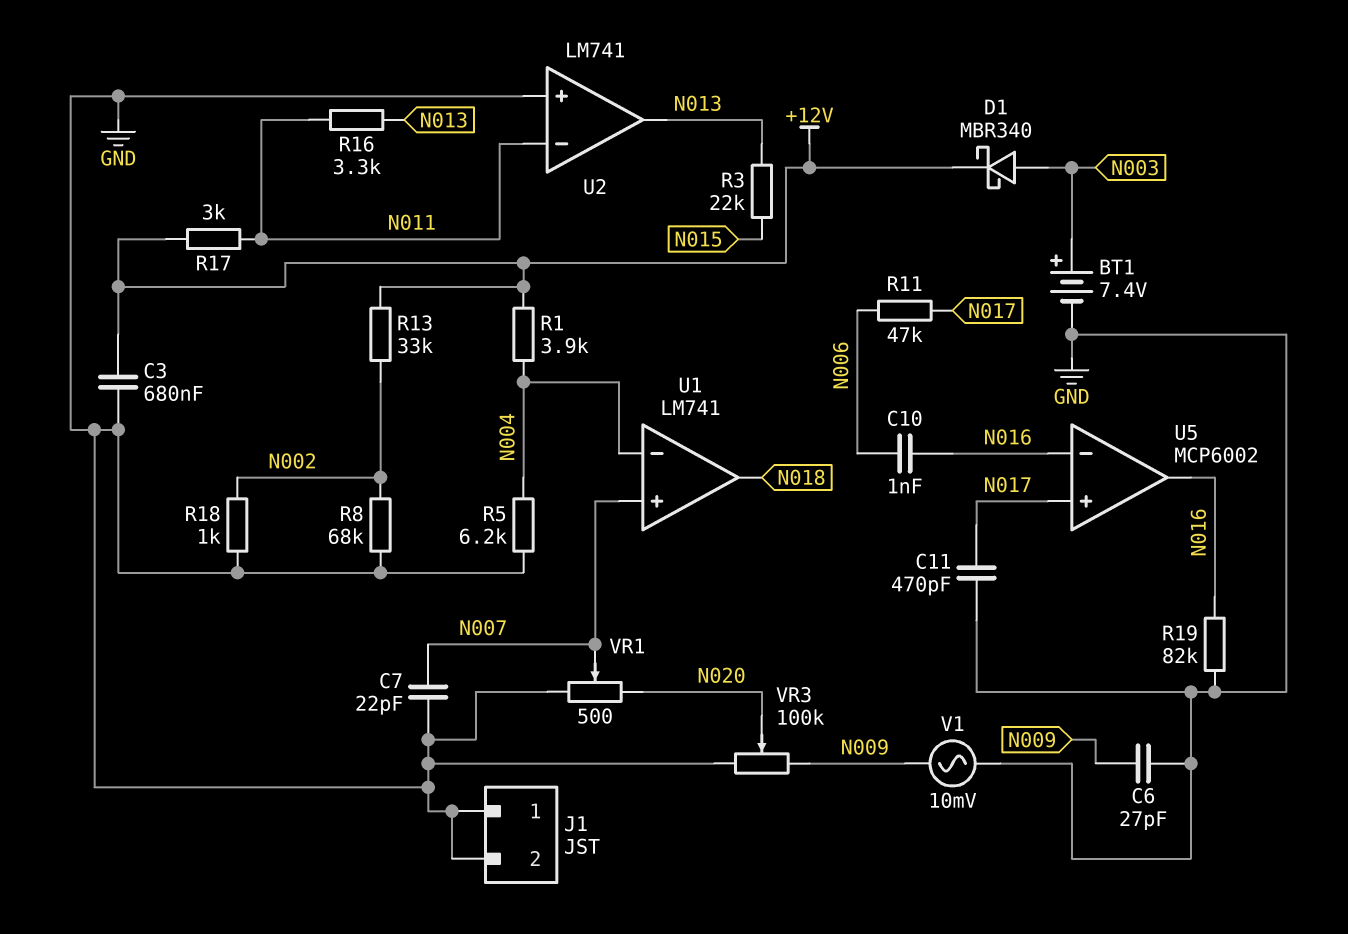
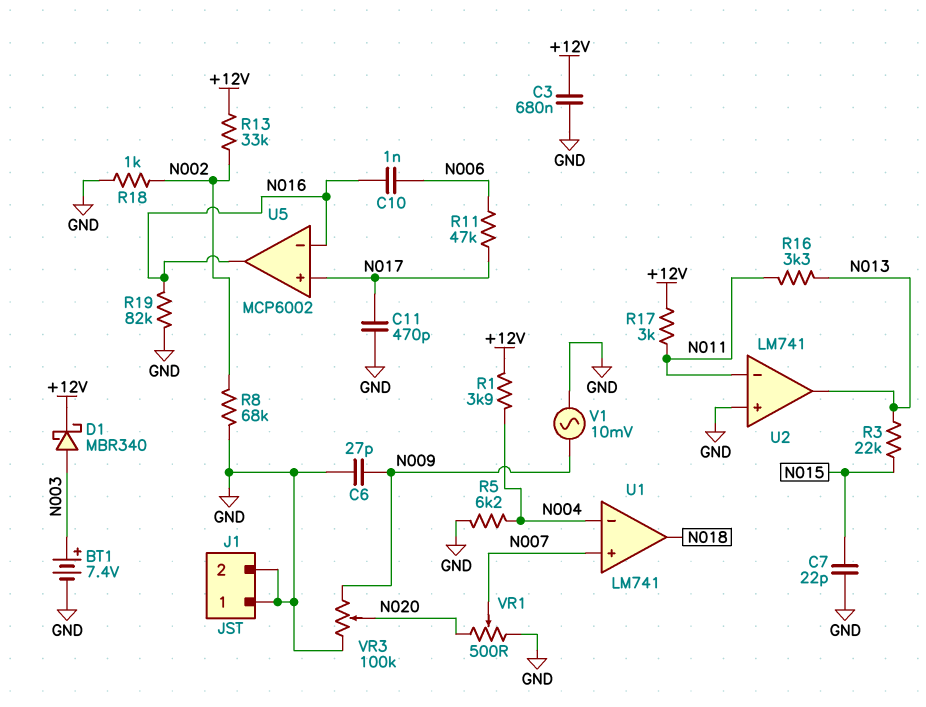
C7: 22pF (GND, N007) -> 22pF (GND, N015)

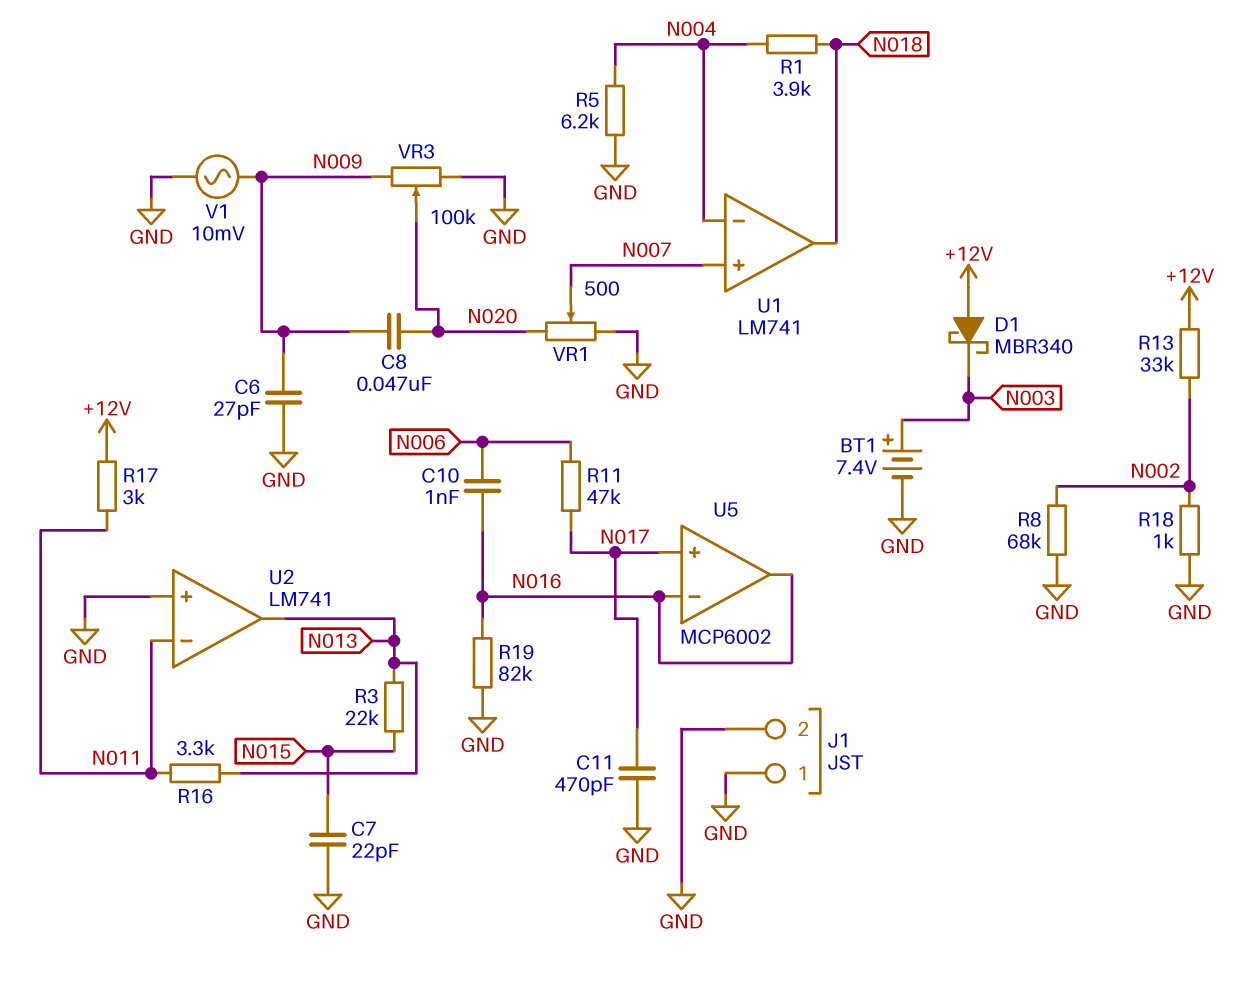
C3: 680nF (+12V, GND) -> none
C8: none -> 47nF (N009, N020)
D1: schottky MBR340 (A N003, K +12V) -> schottky MBR340 (A +12V, K N003)
R1: 3.9k (+12V, N004) -> 3.9k (N004, N018)

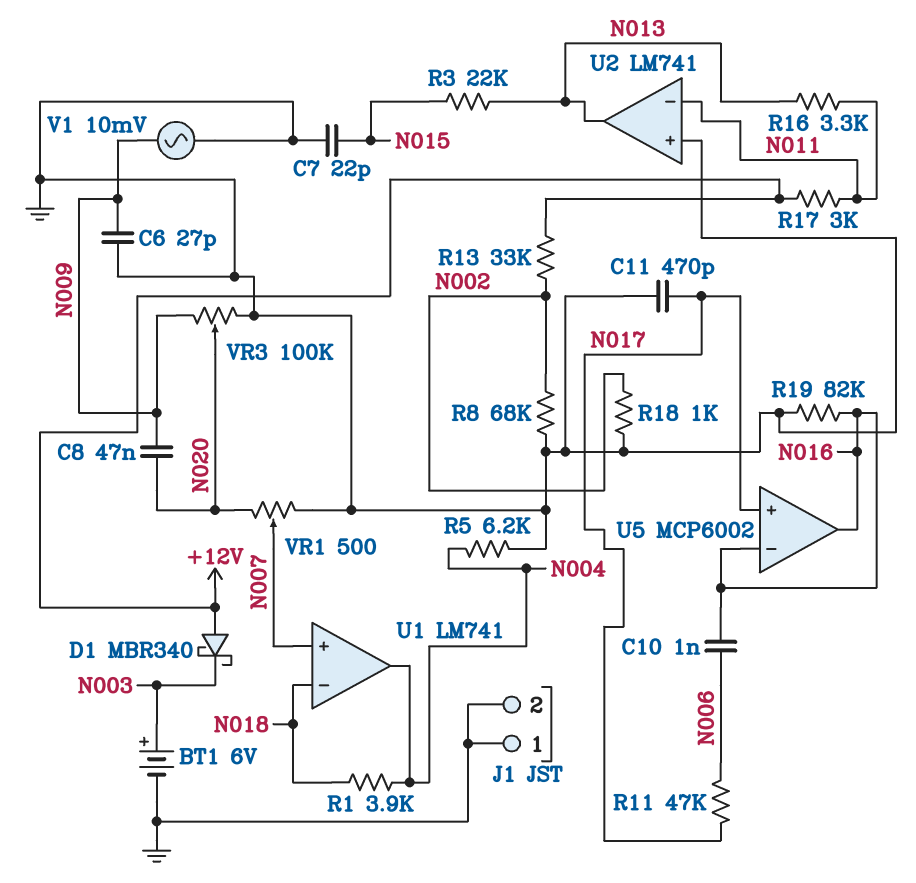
BT1: 7.4V (plus N003, minus GND) -> 6V (plus N003, minus GND)
U1 pin in-: N004 -> N018
U1 pin out: N018 -> N004

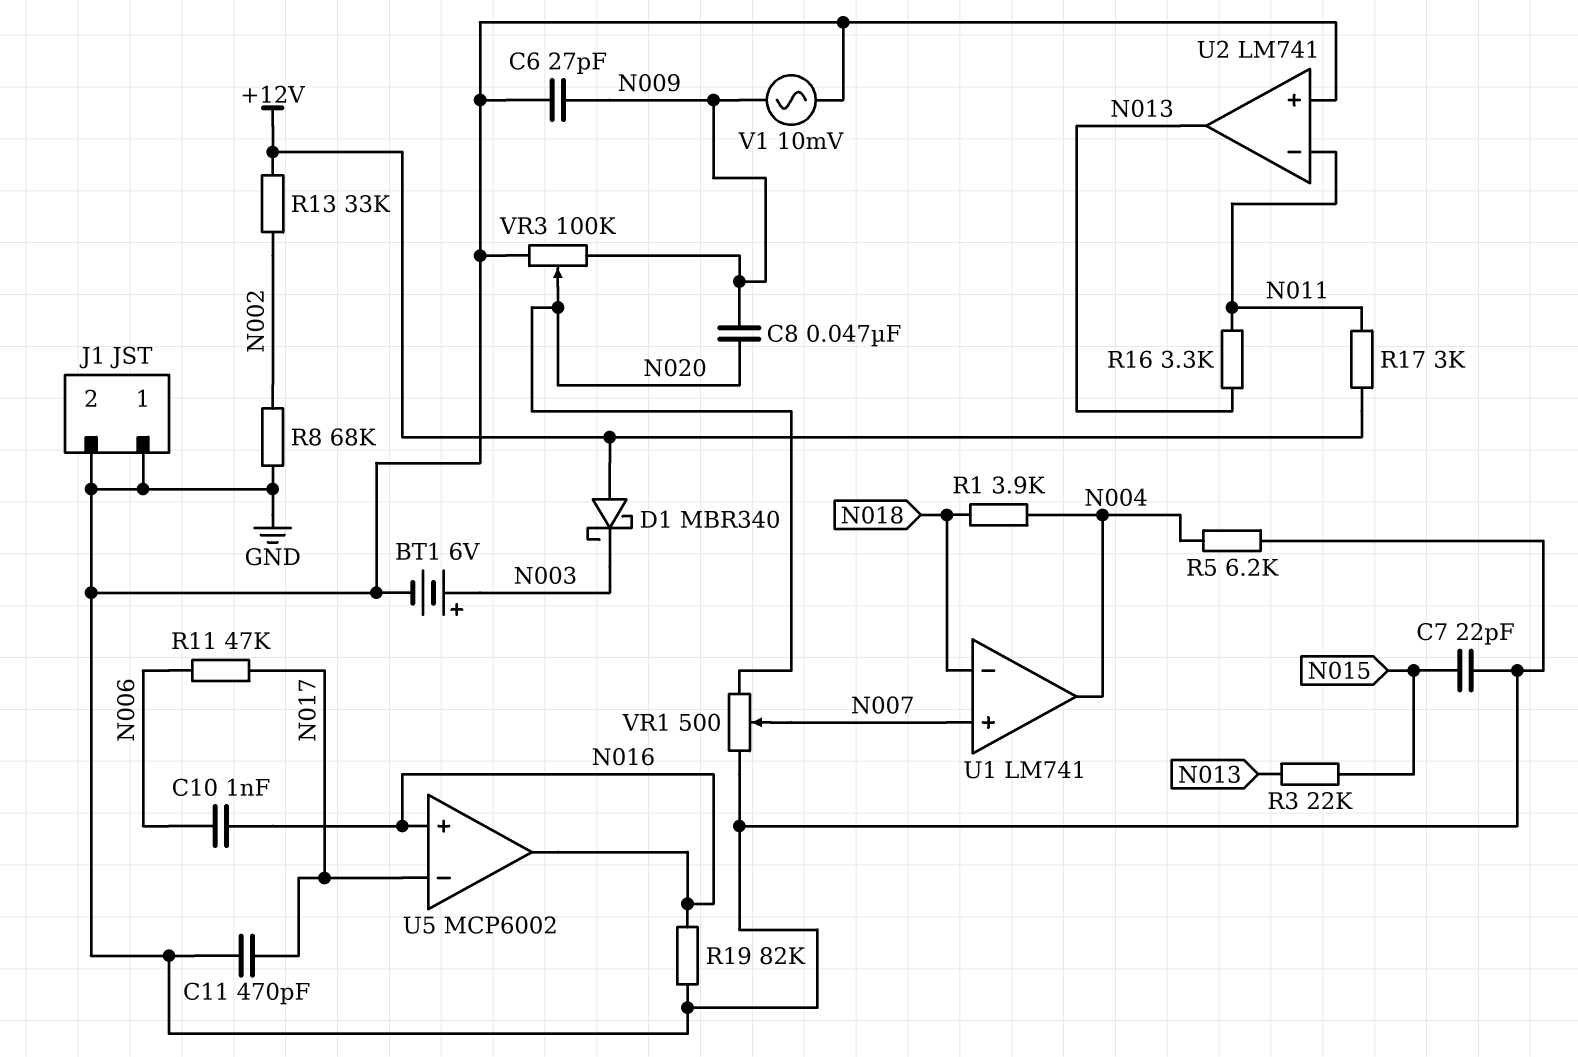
R18: 1k (GND, N002) -> none
U5 pin in+: N017 -> N016
U5 pin in-: N016 -> N017

